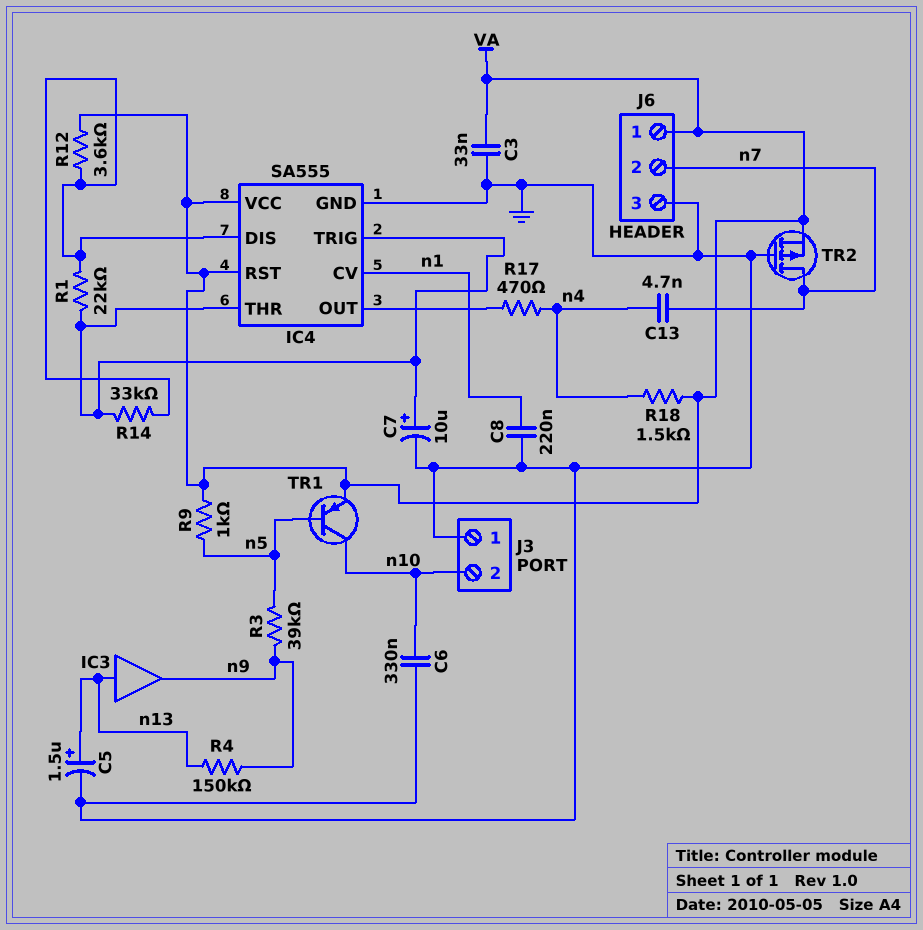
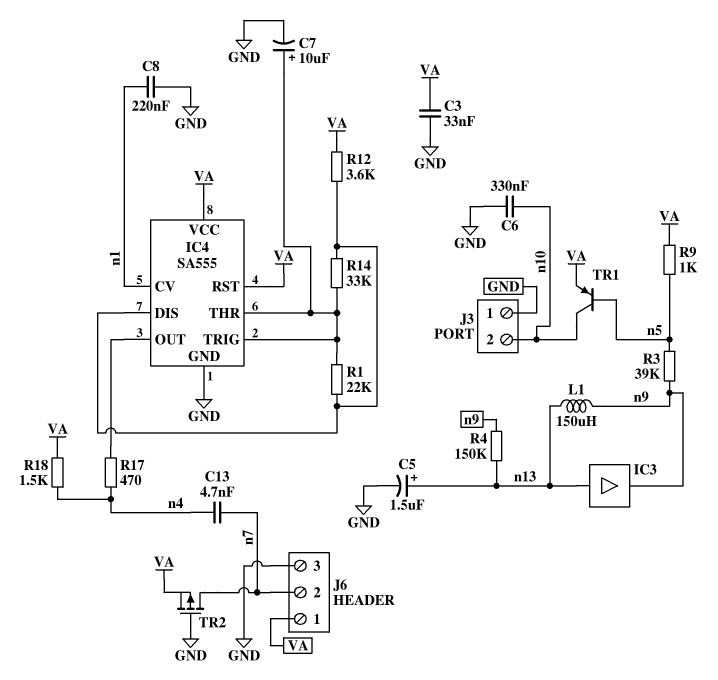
L1: none -> 150uH (n9, n13)

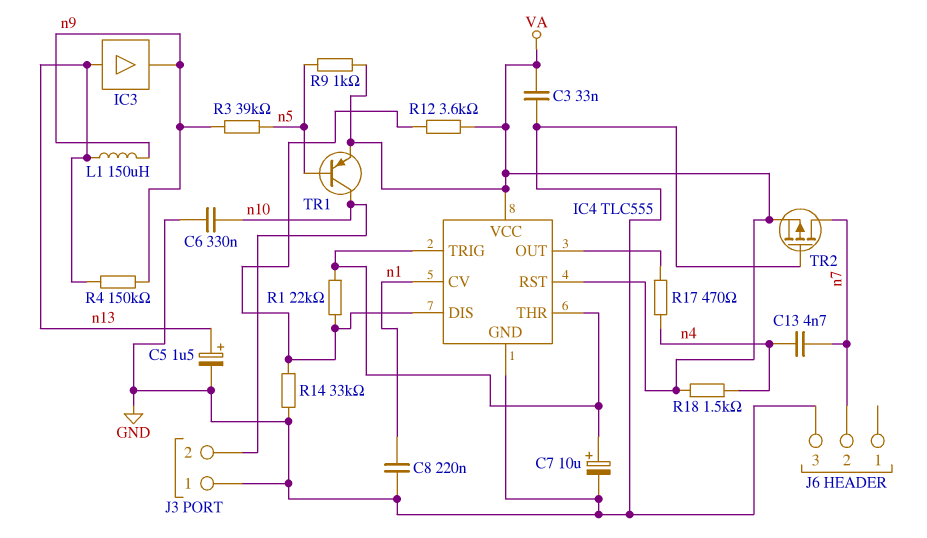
IC4: SA555 -> TLC555
J6 pin 1: VA -> none
R14: 33k (IC4/DIS, IC4/THR) -> 33k (GND, IC4/DIS)

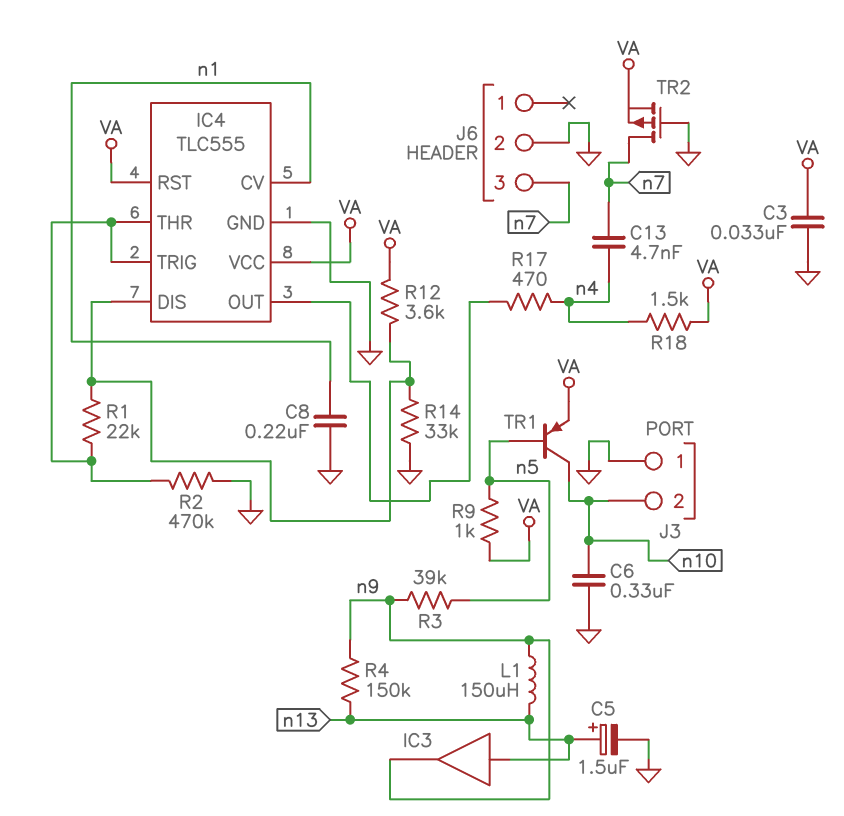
C7: 10uF (plus IC4/THR, minus GND) -> none
J6 pin 2: n7 -> GND
J6 pin 3: GND -> n7
R2: none -> 470k (GND, IC4/THR)

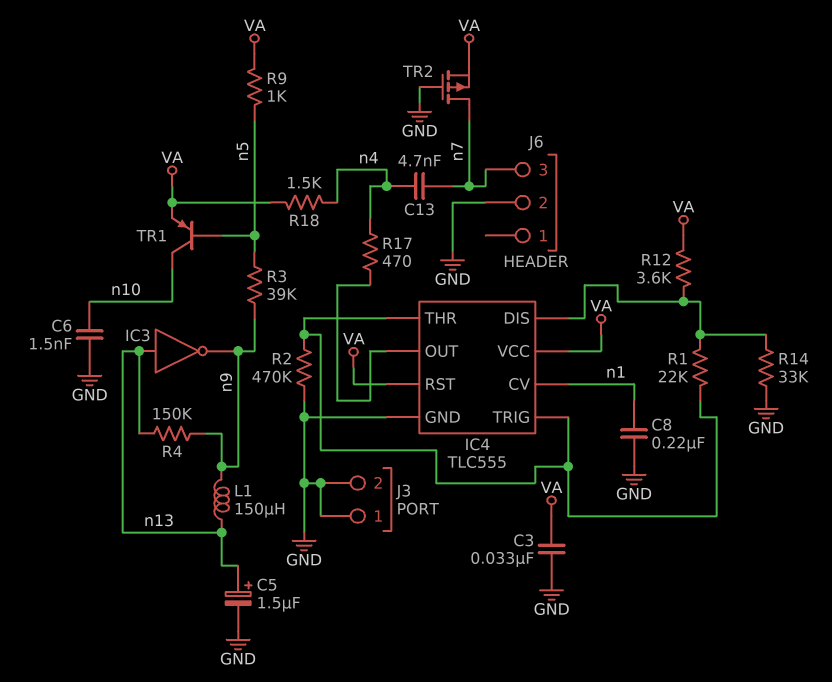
C6: 330nF (GND, n10) -> 1.5nF (GND, n10)
IC3: buffer (in n13, out n9) -> NOT (in n13, out n9)
J3 pin 2: n10 -> GND

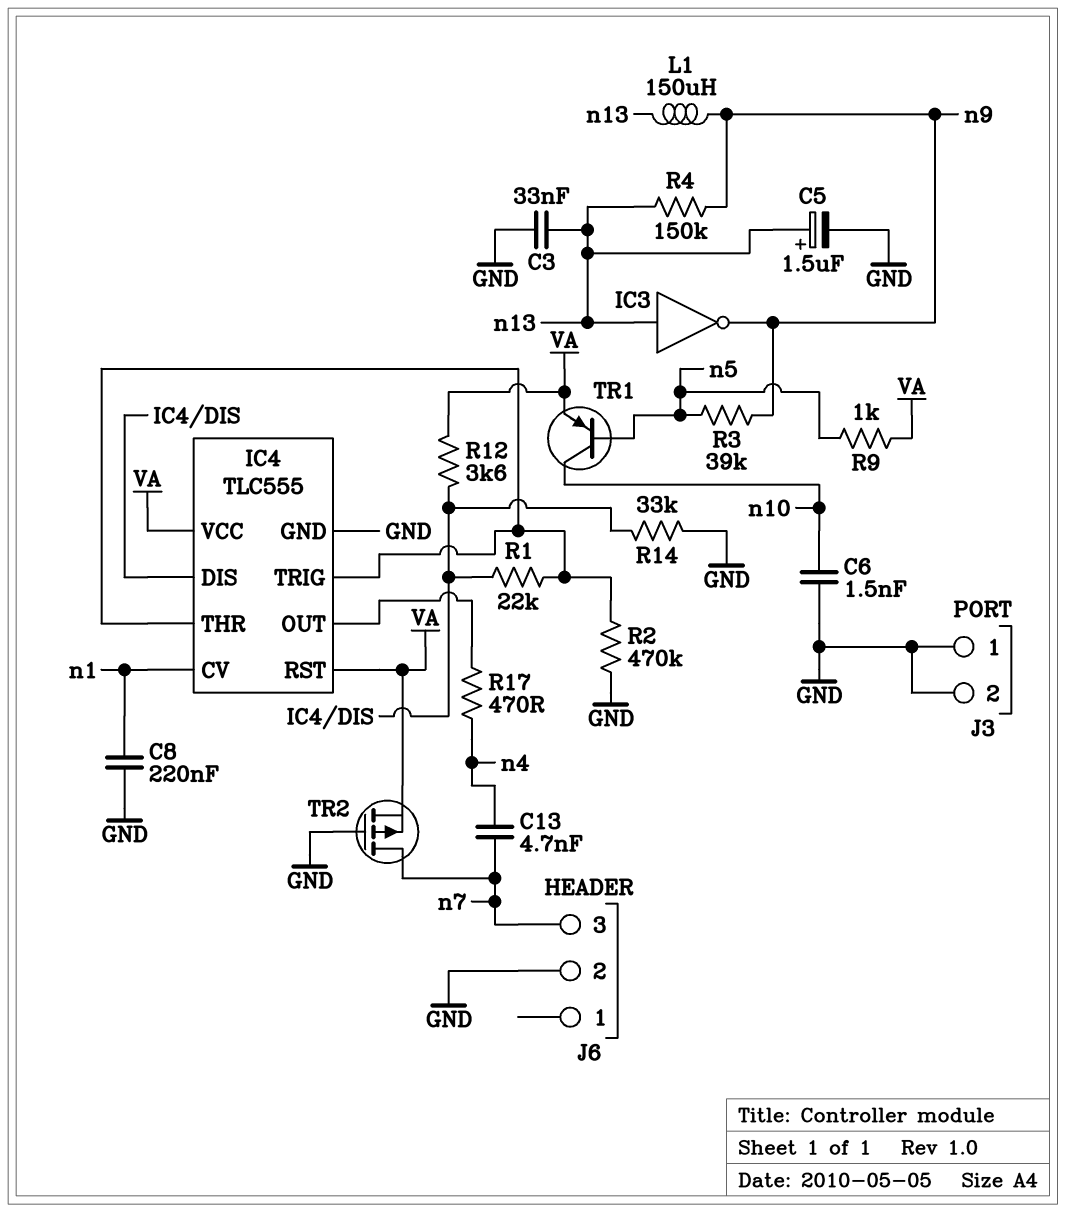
C3: 33nF (GND, VA) -> 33nF (GND, n13)
R18: 1.5k (VA, n4) -> none

